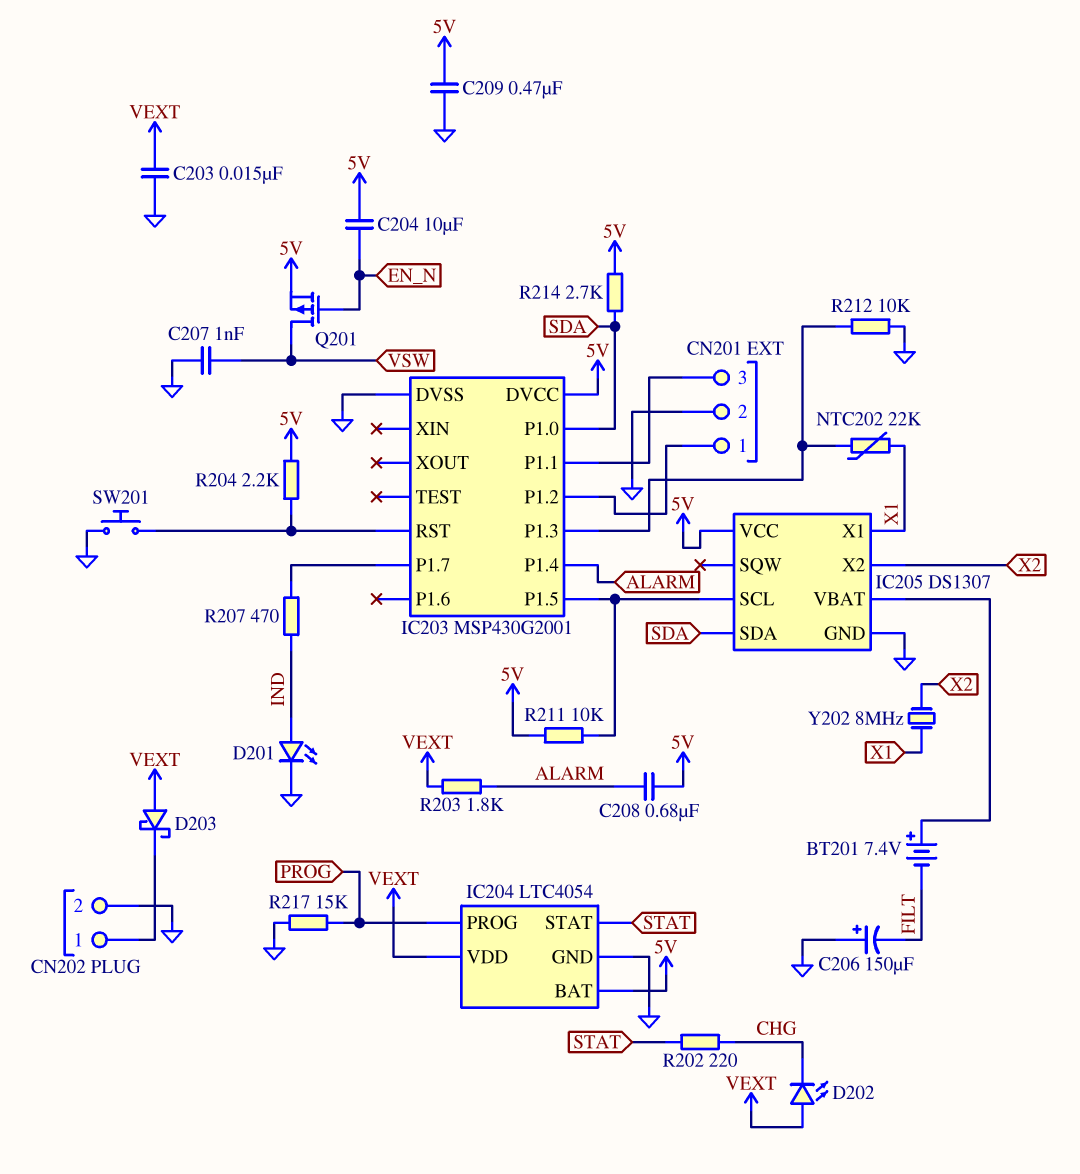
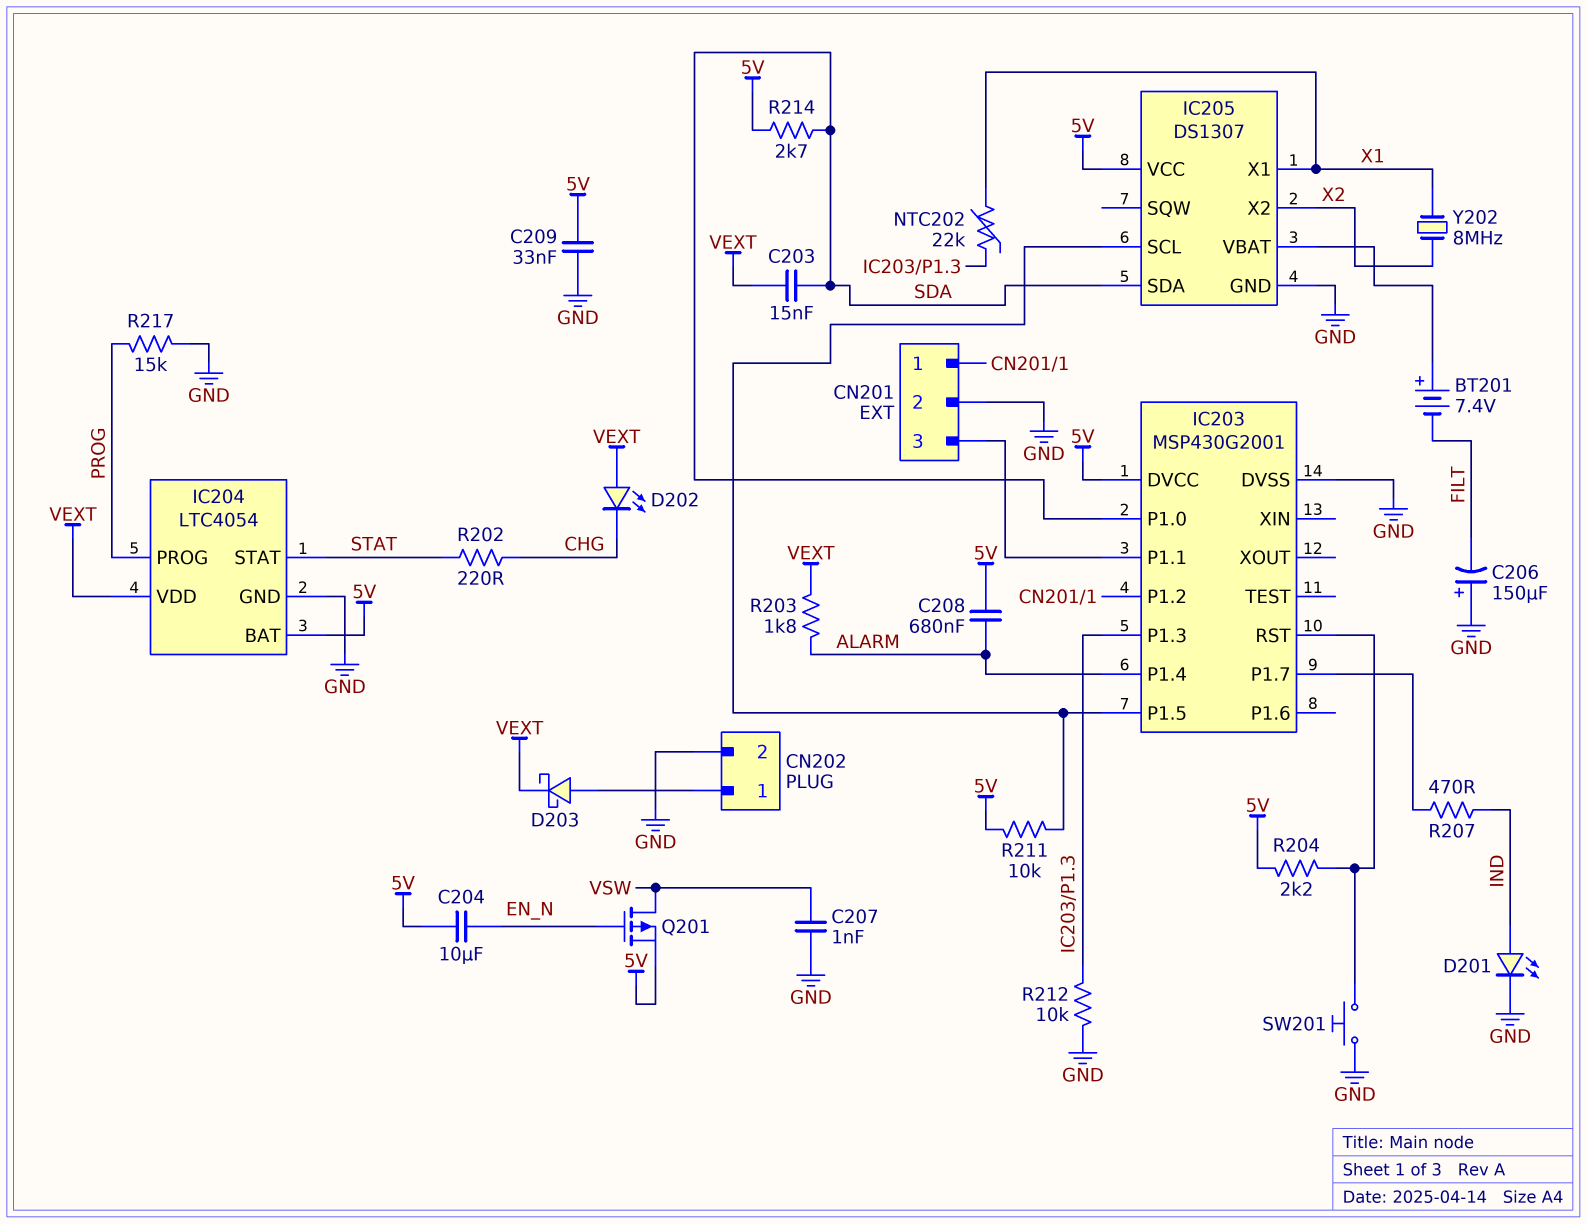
C203: 15nF (GND, VEXT) -> 15nF (SDA, VEXT)
C209: 470nF (5V, GND) -> 33nF (5V, GND)
D203: schottky (A VEXT, K CN202/1) -> schottky (A CN202/1, K VEXT)

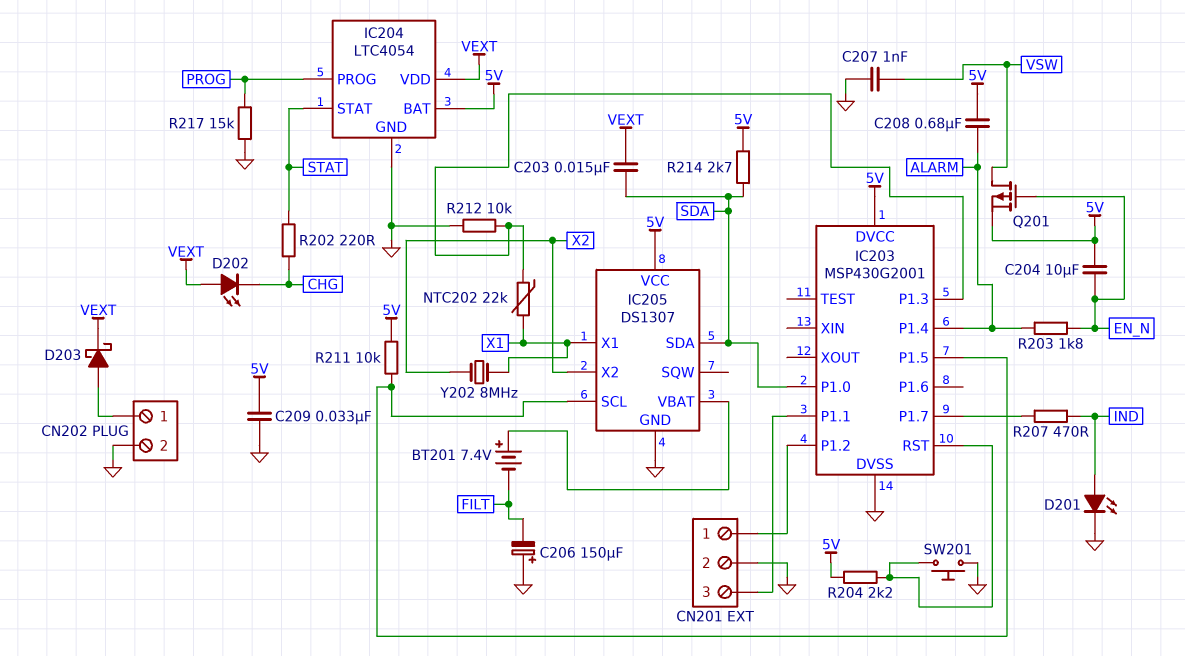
R203: 1.8k (ALARM, VEXT) -> 1.8k (ALARM, EN_N)

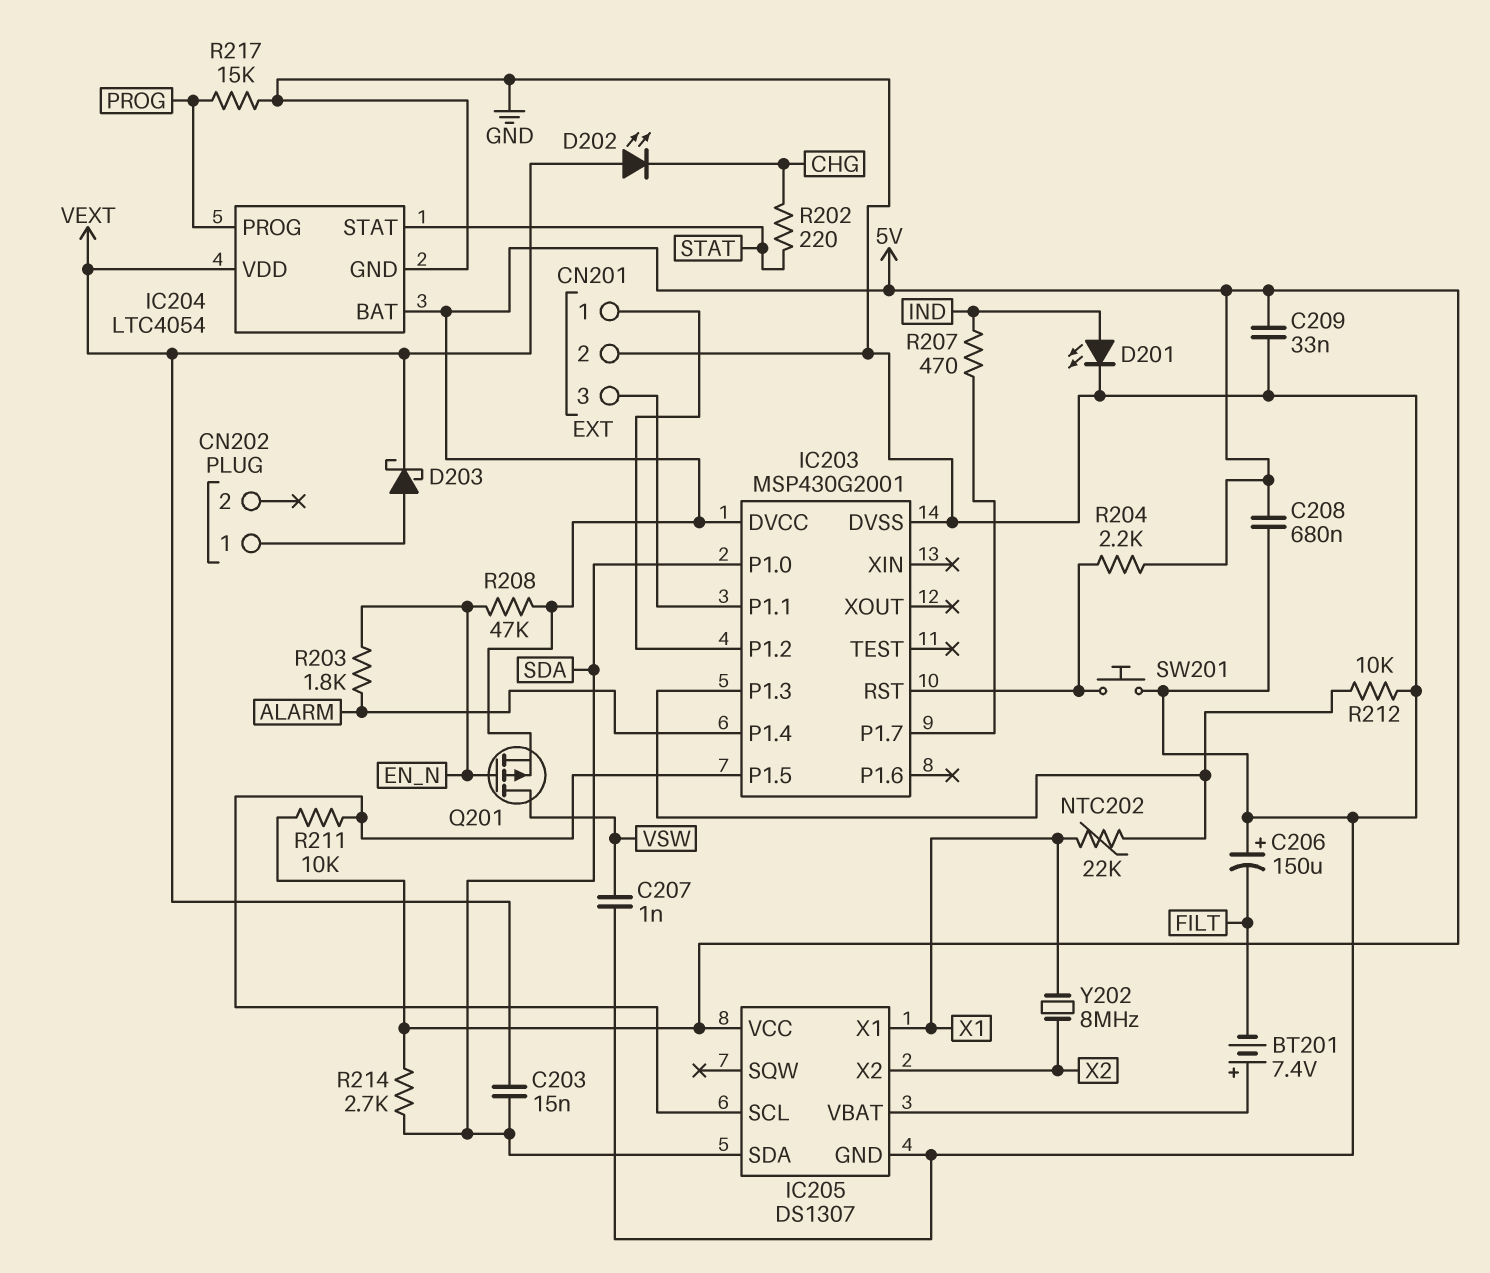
C204: 10uF (5V, EN_N) -> none
C208: 680nF (5V, ALARM) -> 680nF (5V, GND)
CN202 pin 2: GND -> none
R208: none -> 47k (5V, EN_N)

